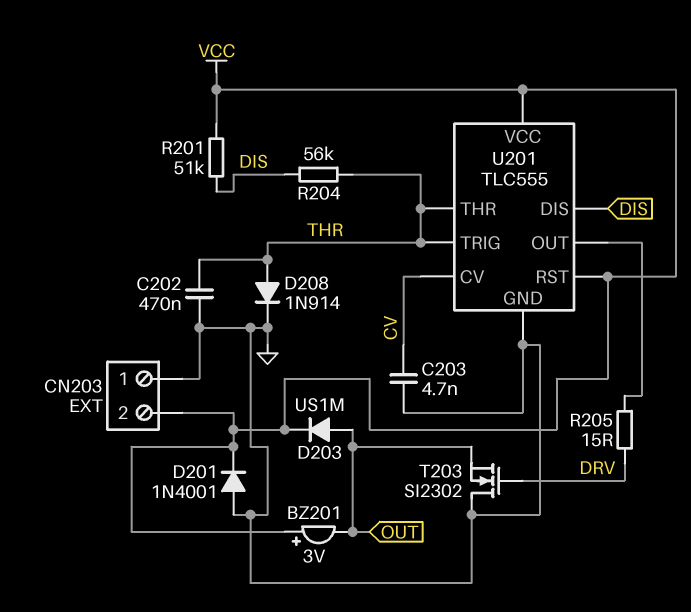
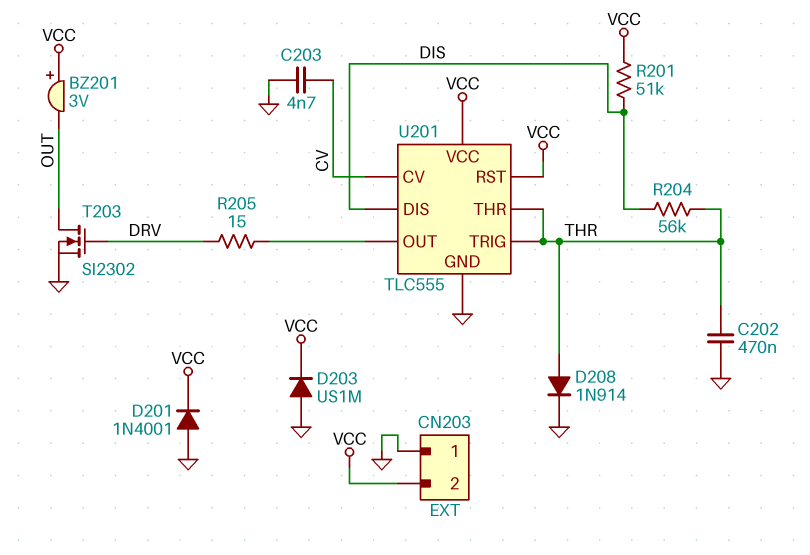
D203: diode US1M (A OUT, K VCC) -> diode US1M (A GND, K VCC)
T203: NMOS SI2302 (G DRV, D GND, S OUT) -> NMOS SI2302 (G DRV, D OUT, S GND)

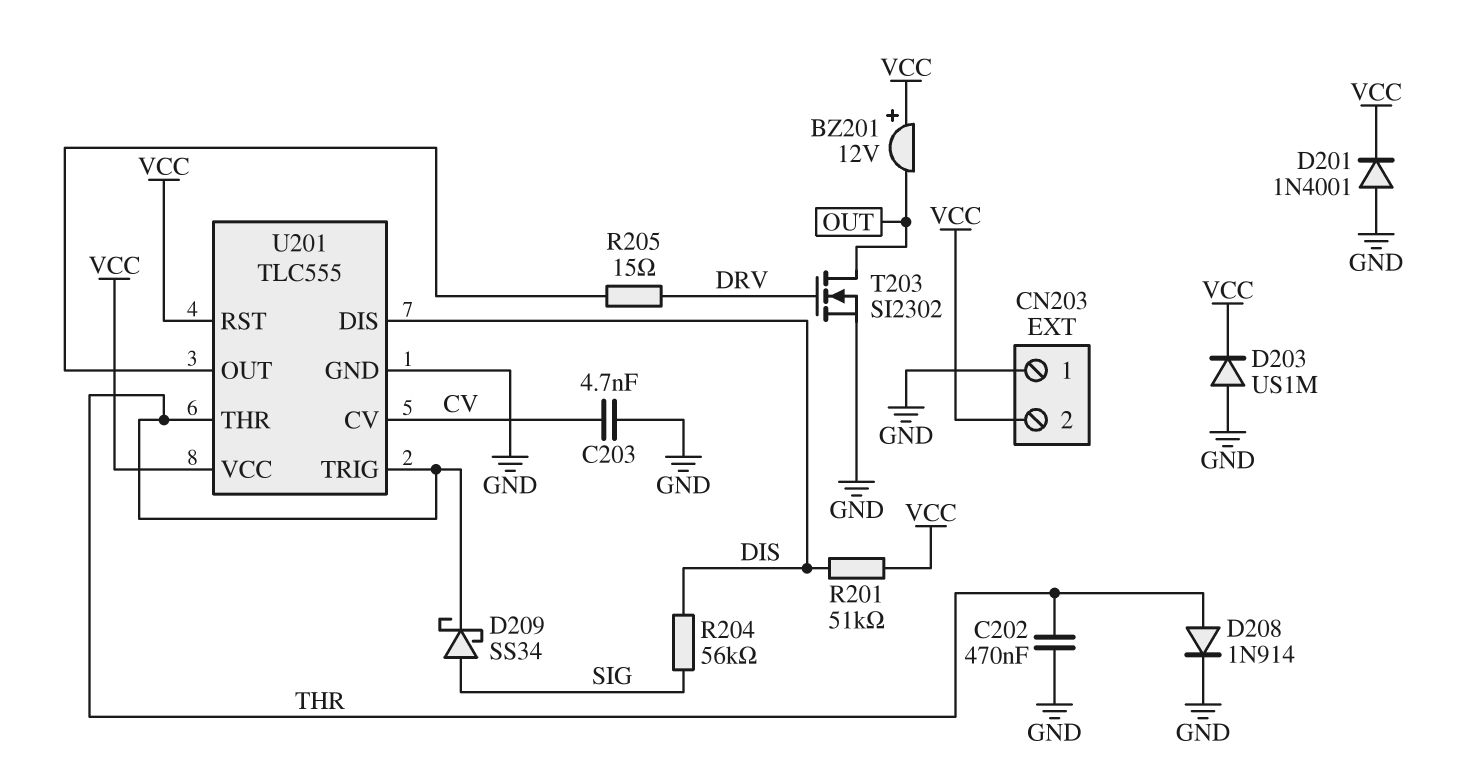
BZ201: buzzer 3V (plus VCC, minus OUT) -> buzzer 12V (plus VCC, minus OUT)
D209: none -> schottky SS34 (A SIG, K THR)
R204: 56k (DIS, THR) -> 56k (DIS, SIG)

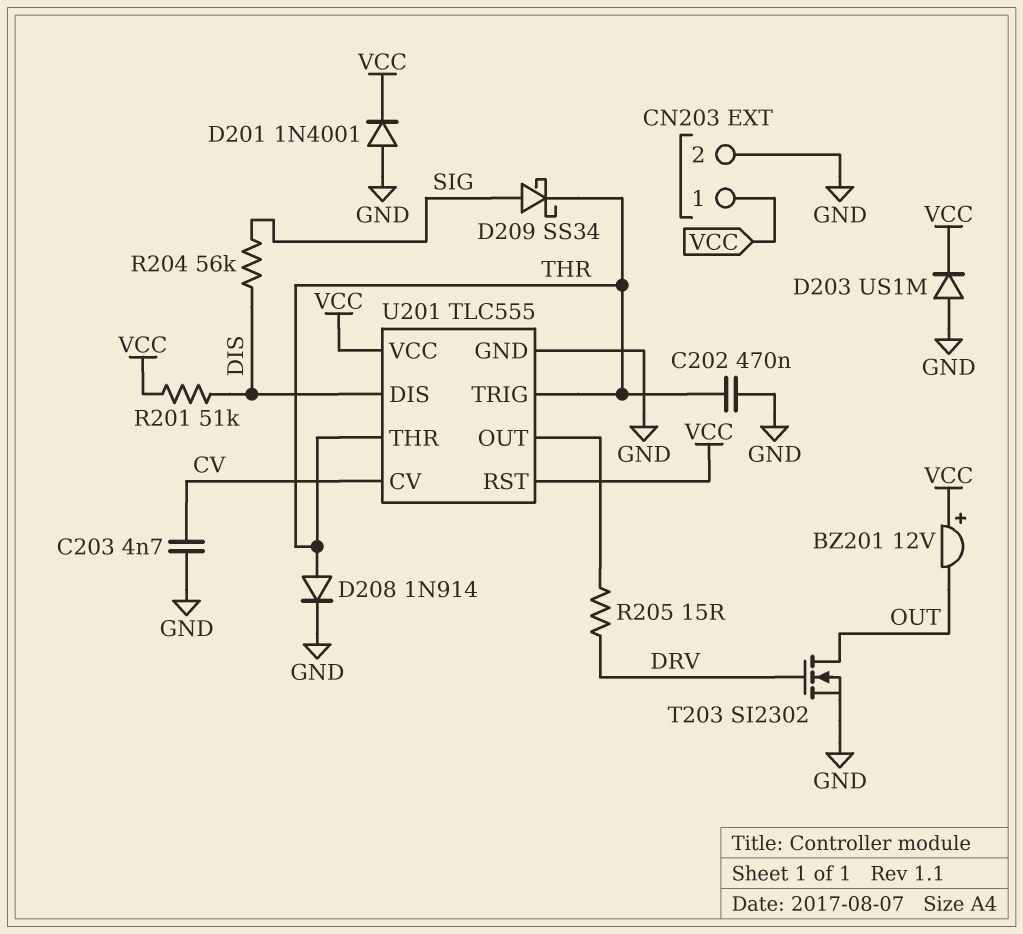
CN203 pin 1: GND -> VCC
CN203 pin 2: VCC -> GND

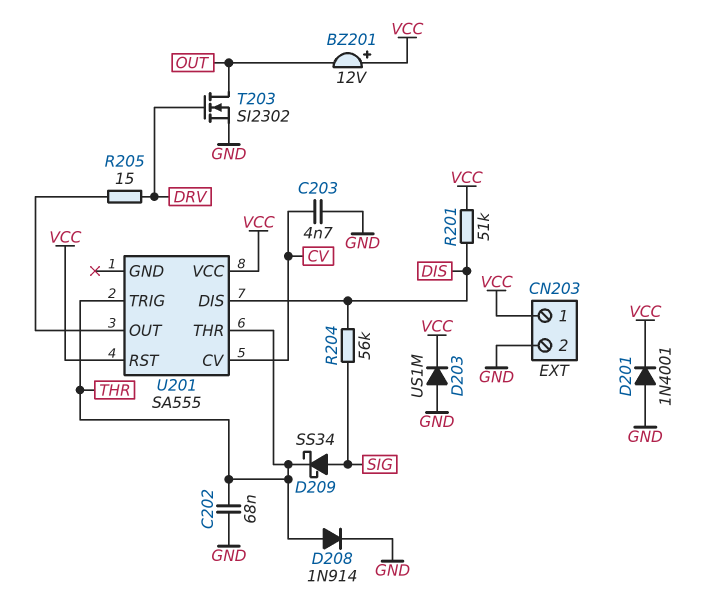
C202: 470nF (GND, THR) -> 68nF (GND, THR)
U201: TLC555 -> SA555
U201 pin GND: GND -> none

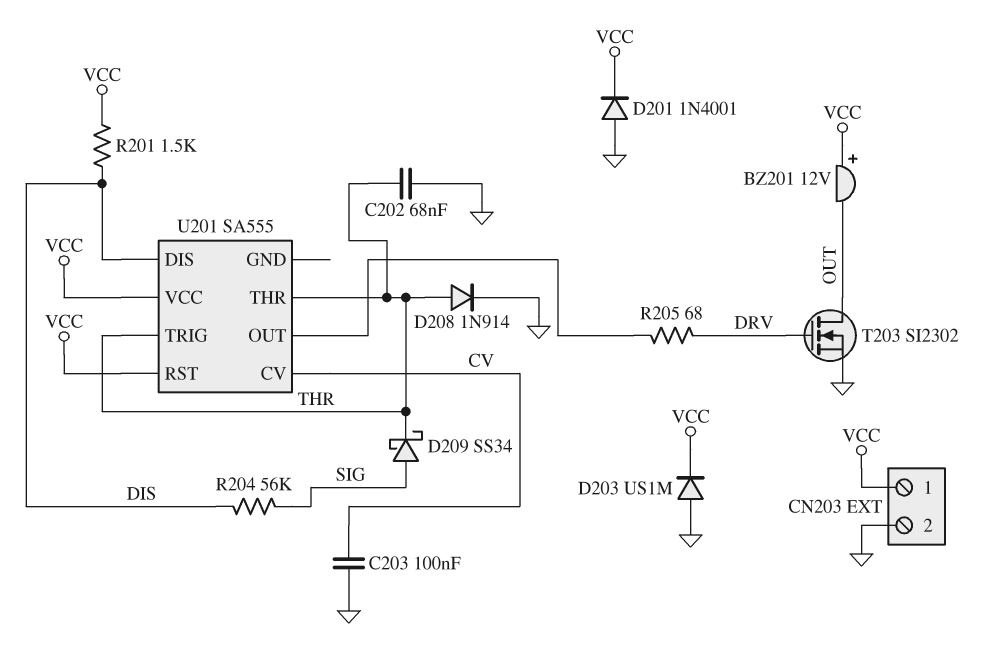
C203: 4.7nF (CV, GND) -> 100nF (CV, GND)
R201: 51k (DIS, VCC) -> 1.5k (DIS, VCC)
R205: 15 (DRV, U201/OUT) -> 68 (DRV, U201/OUT)

